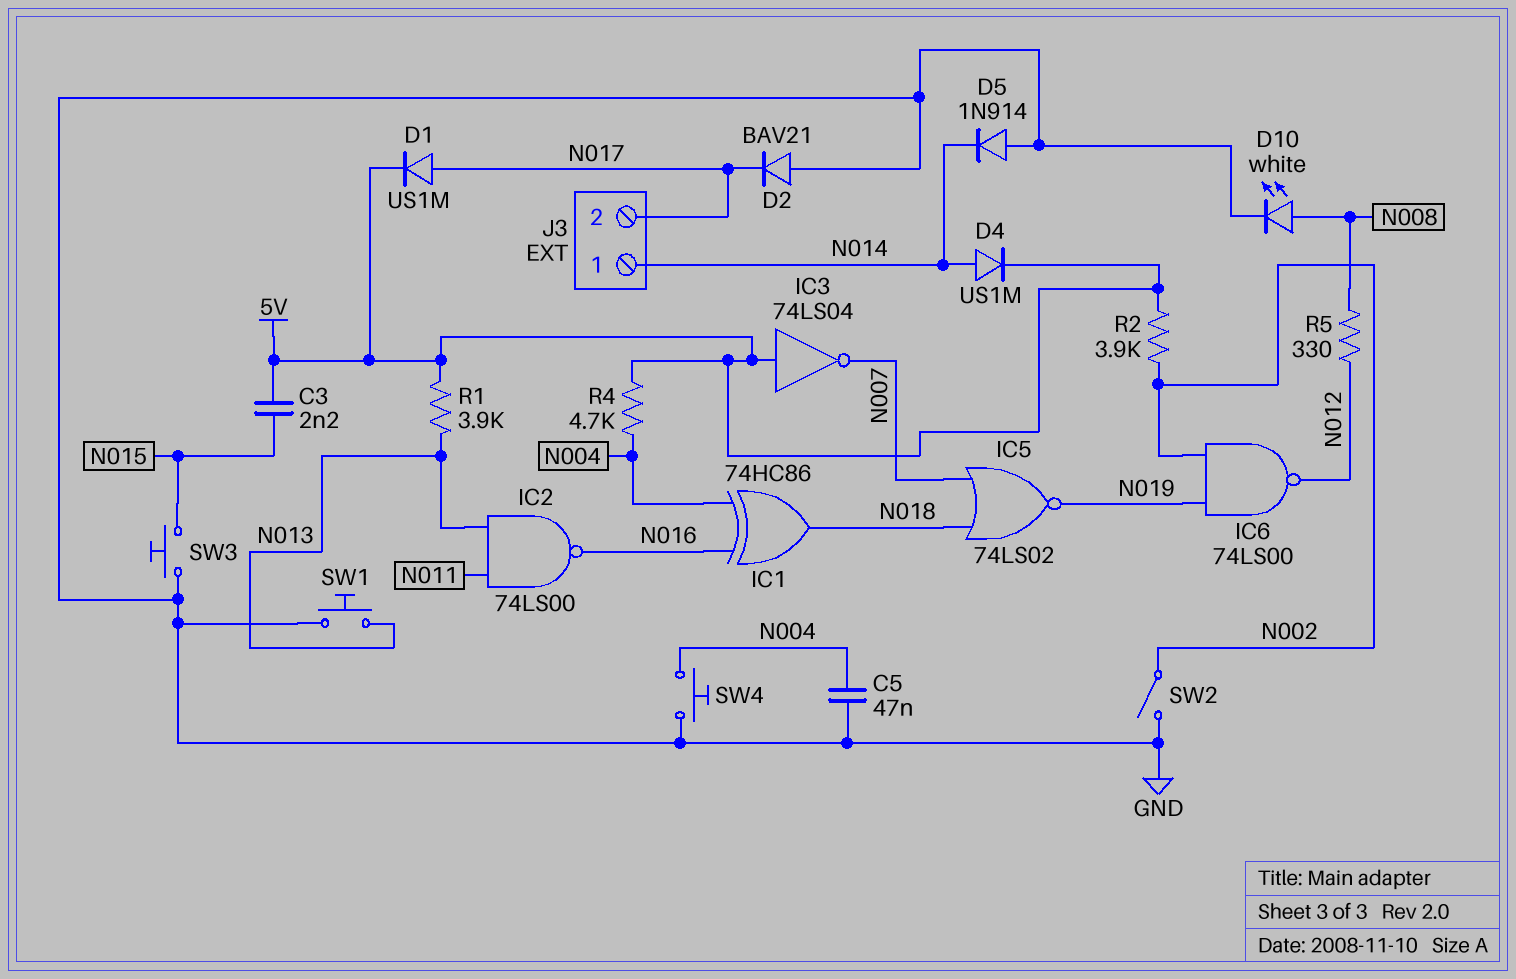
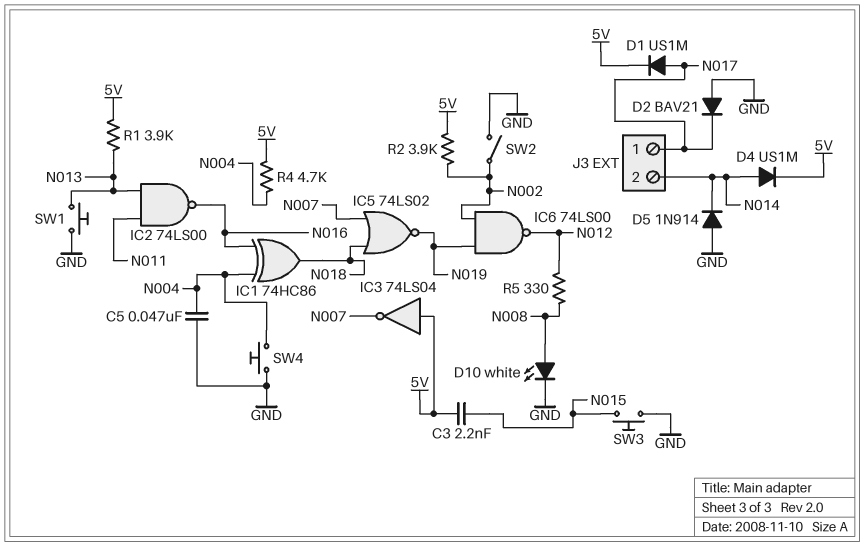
J3 pin 1: N014 -> N017
J3 pin 2: N017 -> N014

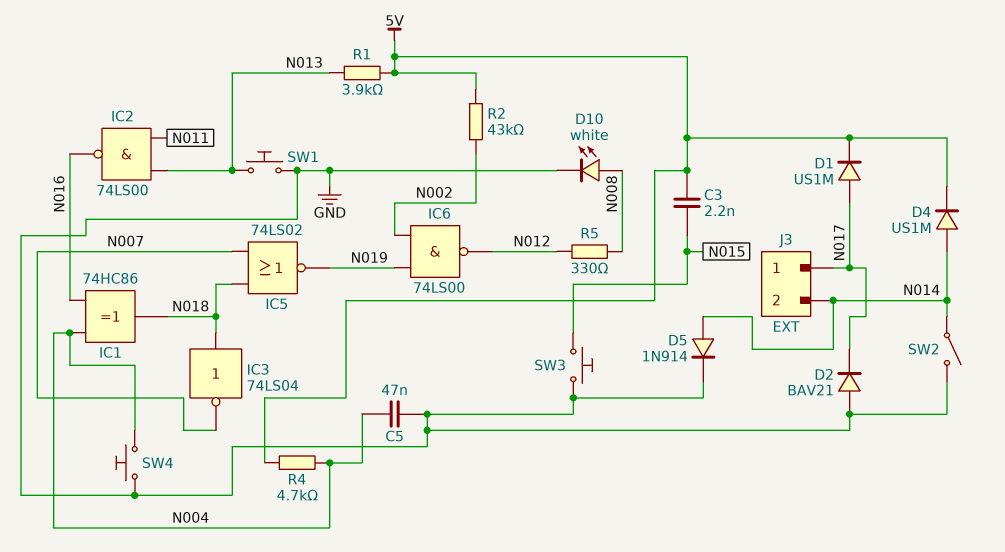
D5: diode 1N914 (A GND, K N014) -> diode 1N914 (A N014, K GND)
IC3: NOT 74LS04 (in 5V, out N007) -> NOT 74LS04 (in N018, out N007)
R2: 3.9k (5V, N002) -> 43k (5V, N002)
SW2: switch (GND, N002) -> switch (GND, N014)

